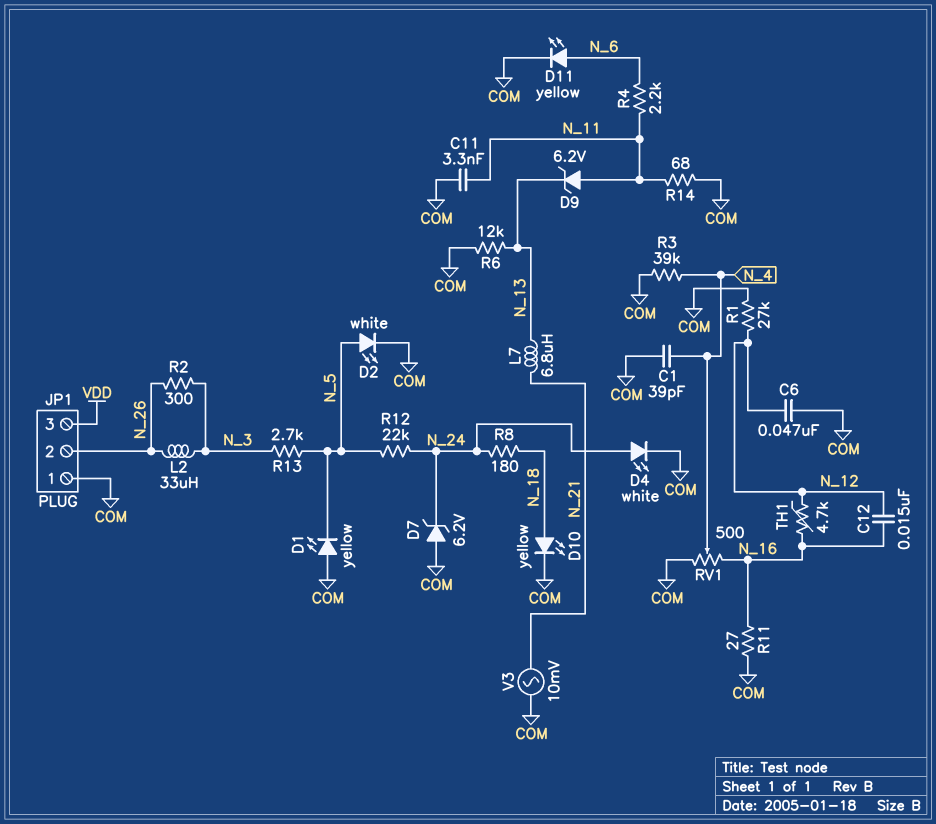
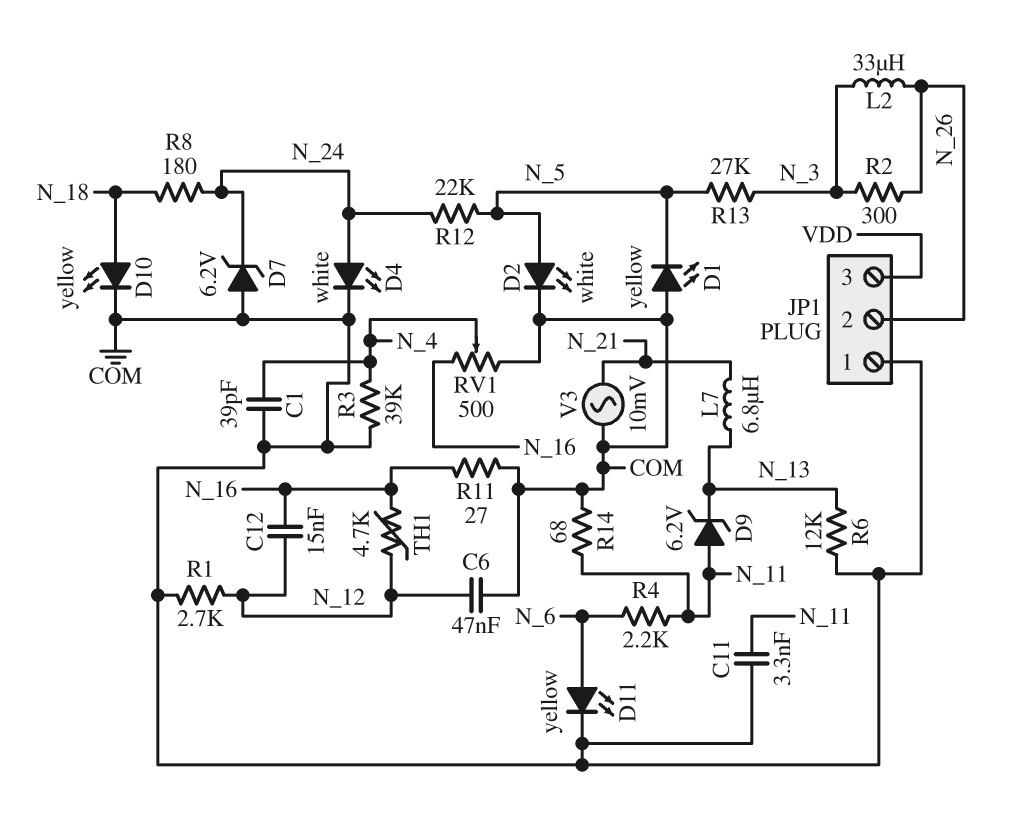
R1: 27k (COM, N_12) -> 2.7k (COM, N_12)
R13: 2.7k (N_3, N_5) -> 27k (N_3, N_5)

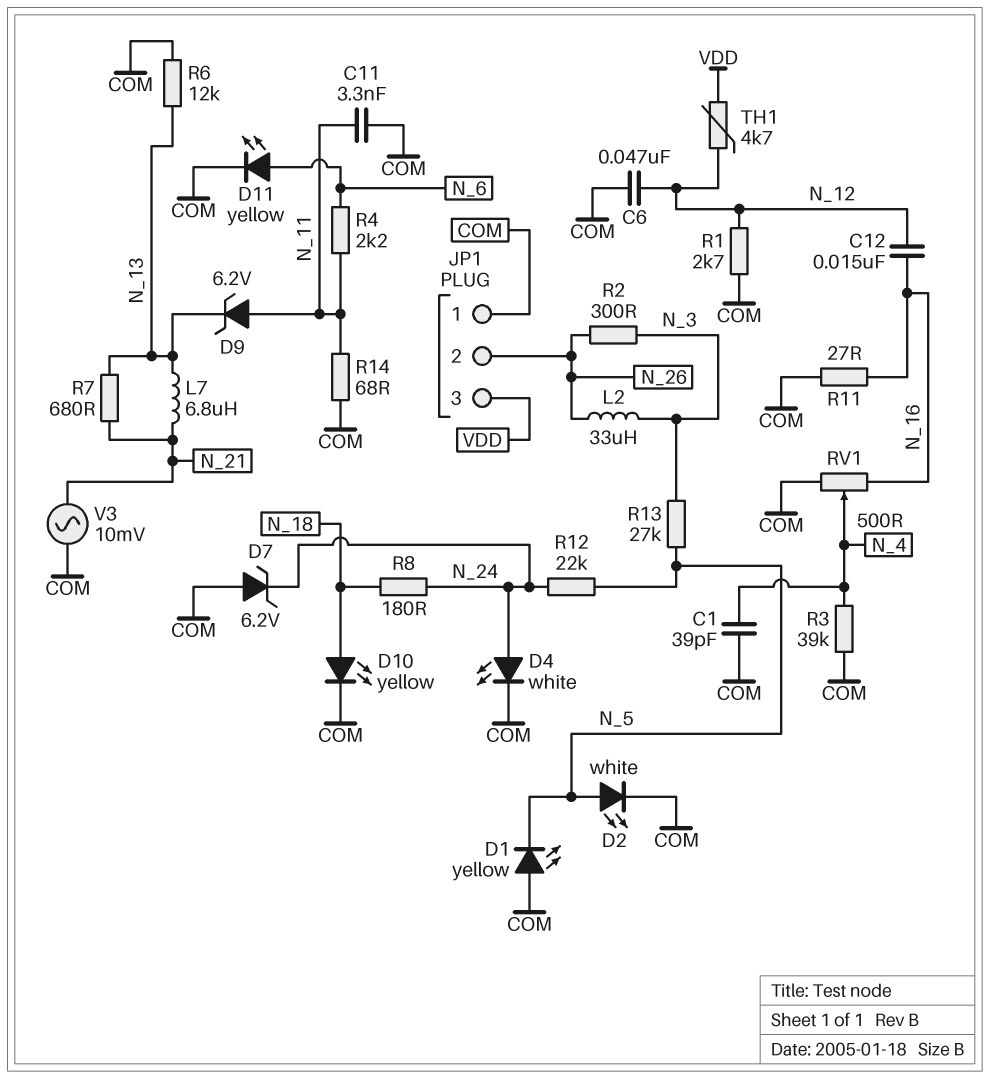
R7: none -> 680 (N_13, N_21)
TH1: 4.7k (N_12, N_16) -> 4.7k (N_12, VDD)

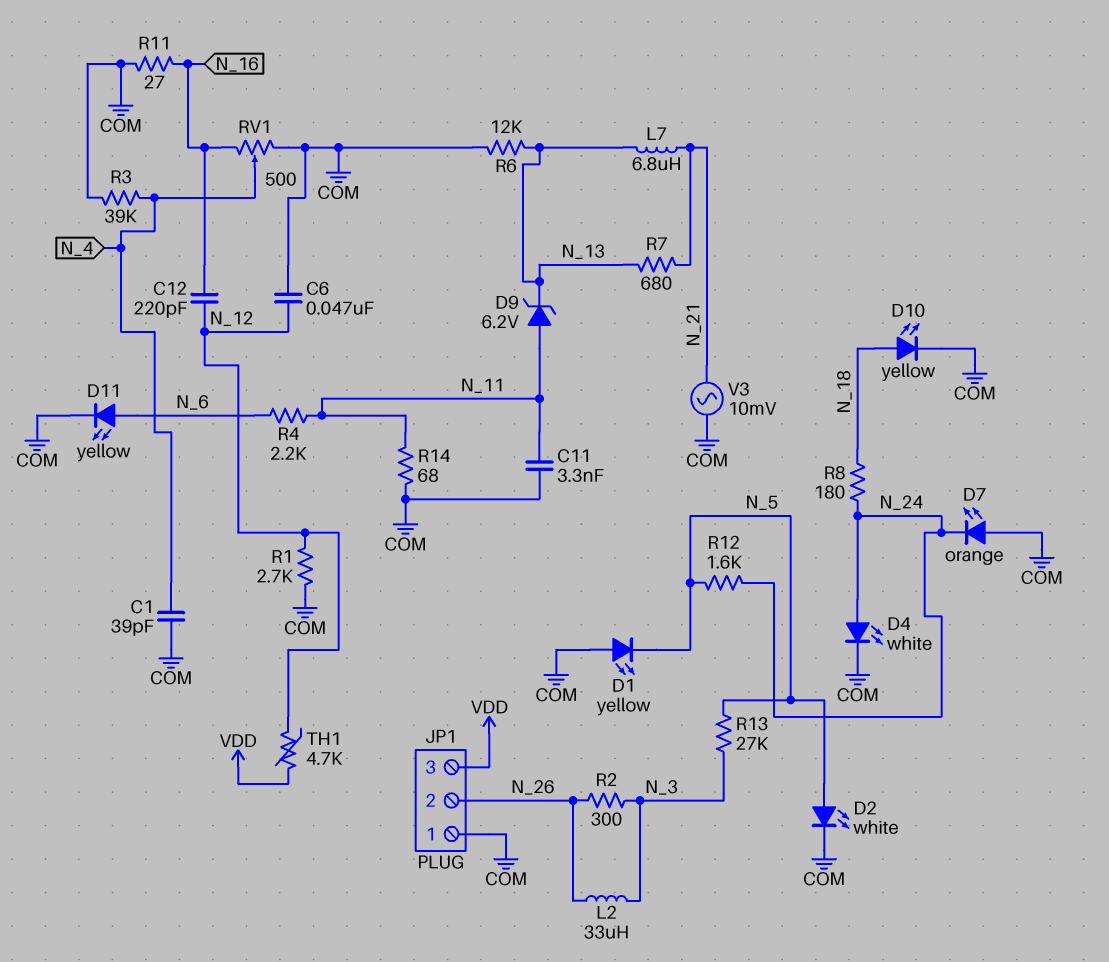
C12: 15nF (N_12, N_16) -> 220pF (N_12, N_16)
D7: zener 6.2V (A COM, K N_24) -> LED orange (A COM, K N_24)
R12: 22k (N_5, N_24) -> 1.6k (N_5, N_24)

